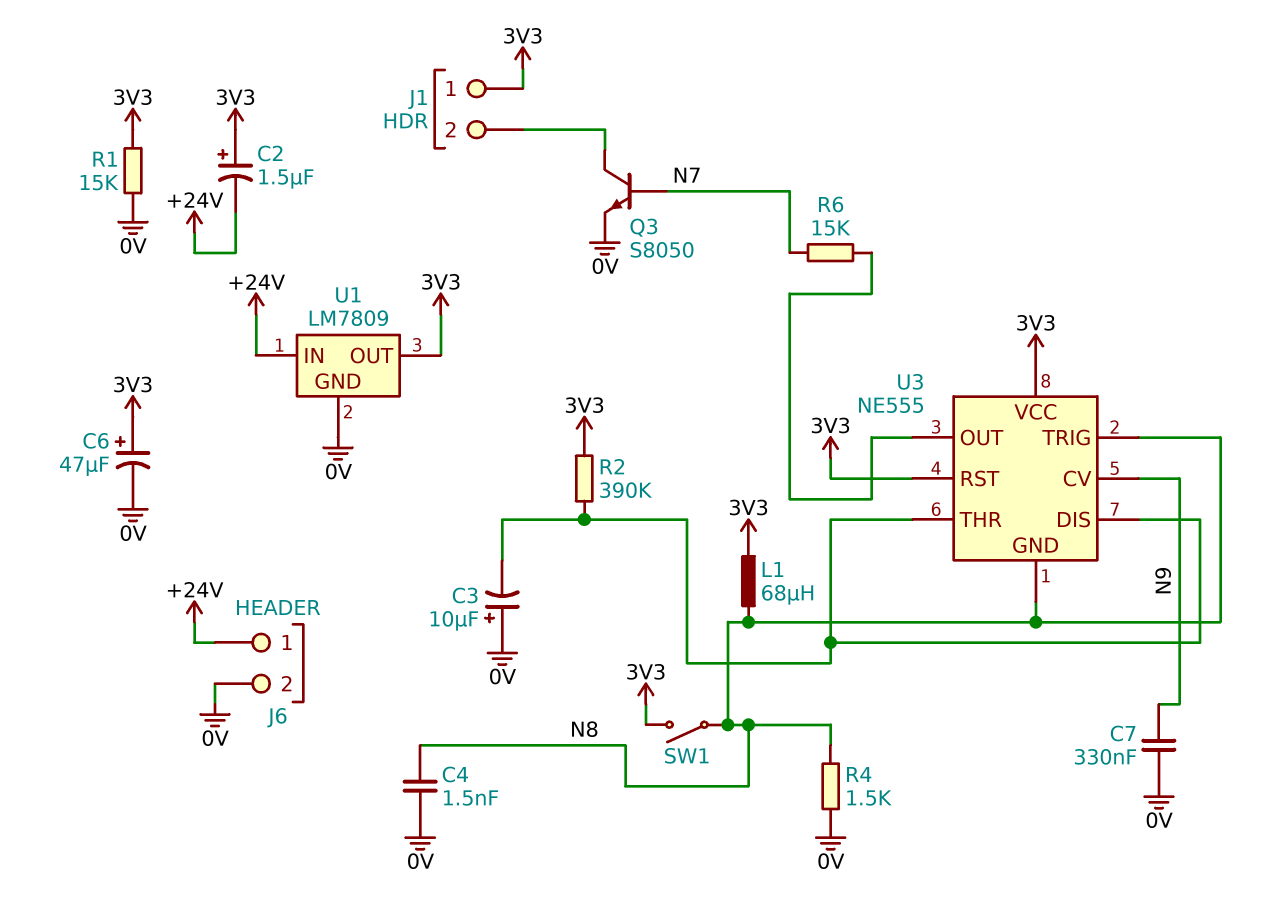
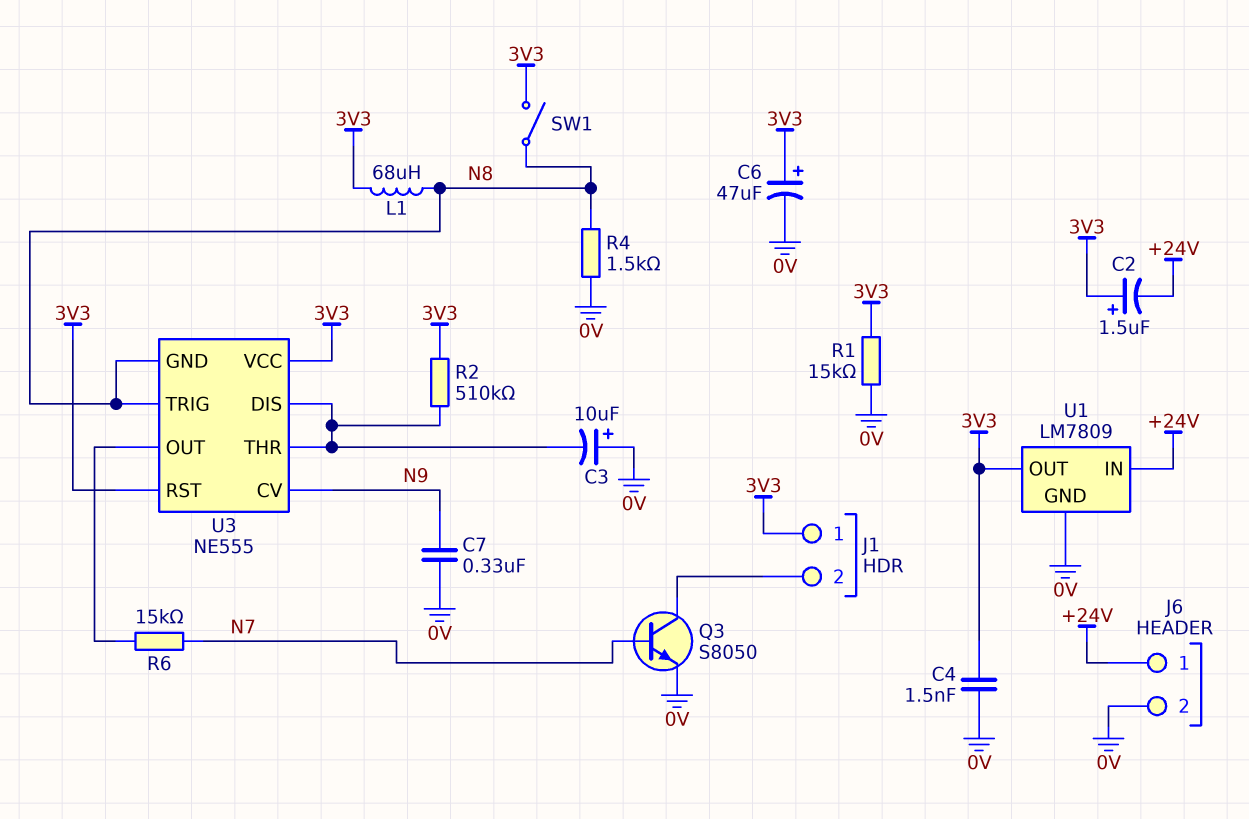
C4: 1.5nF (0V, N8) -> 1.5nF (0V, 3V3)
R2: 390k (3V3, U3/DIS) -> 510k (3V3, U3/DIS)

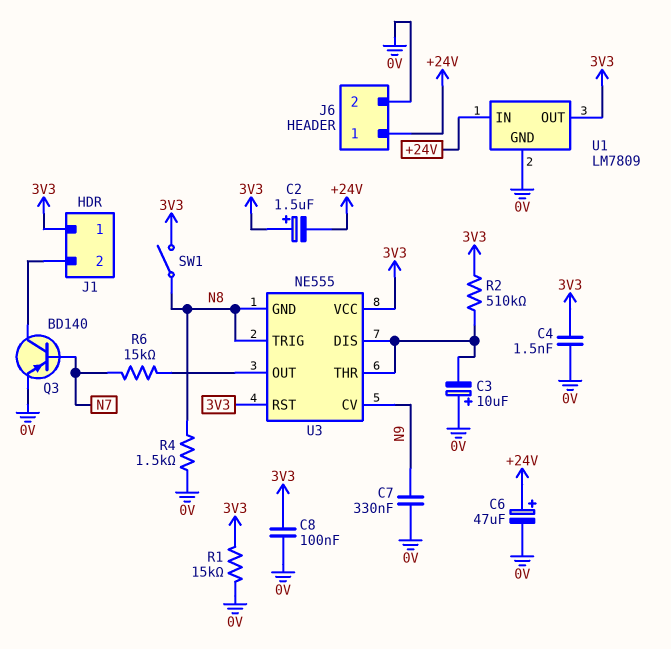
C6: 47uF (plus 3V3, minus 0V) -> 47uF (plus +24V, minus 0V)
C8: none -> 100nF (0V, 3V3)
L1: 68uH (3V3, N8) -> none
Q3: NPN S8050 (B N7, C J1/2, E 0V) -> PNP BD140 (B N7, C J1/2, E 0V)

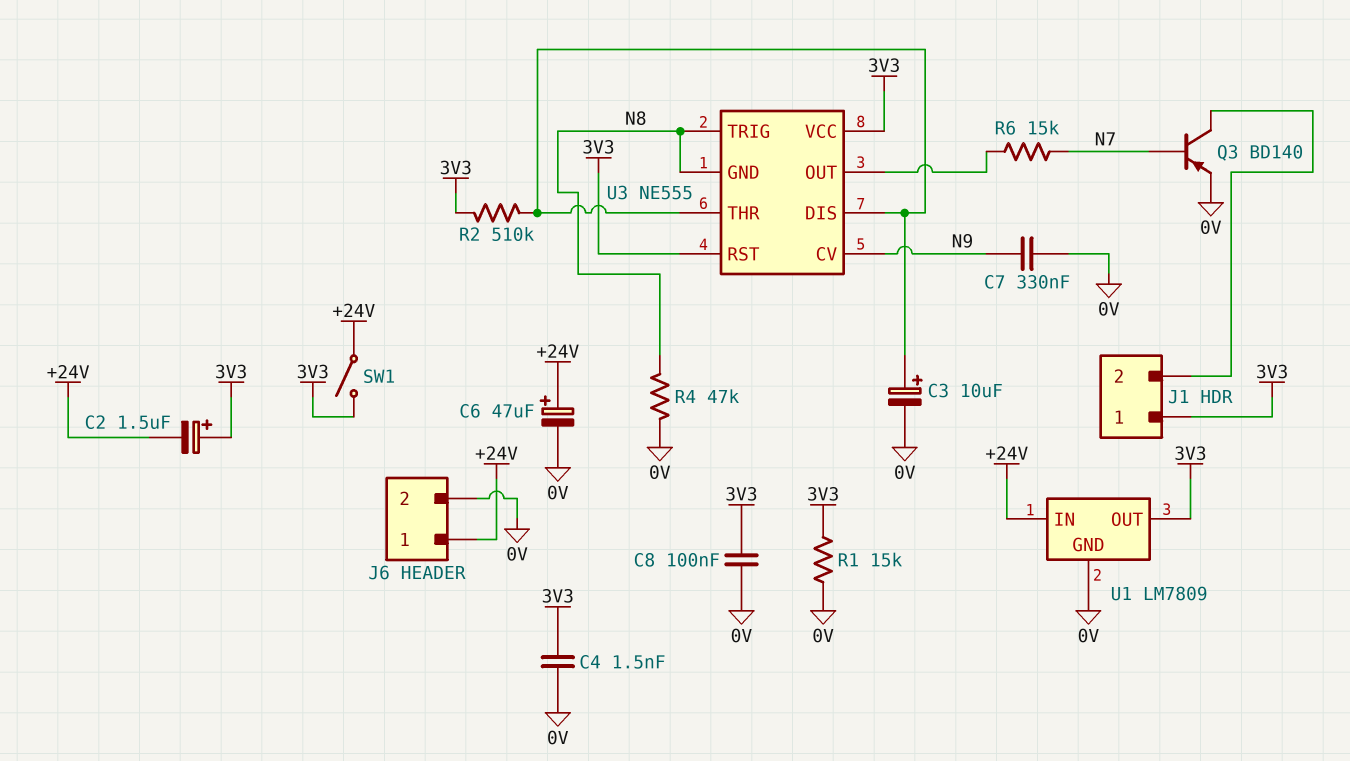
C3: 10uF (plus 0V, minus U3/DIS) -> 10uF (plus U3/DIS, minus 0V)
R4: 1.5k (0V, N8) -> 47k (0V, N8)
SW1: switch (3V3, N8) -> switch (+24V, 3V3)

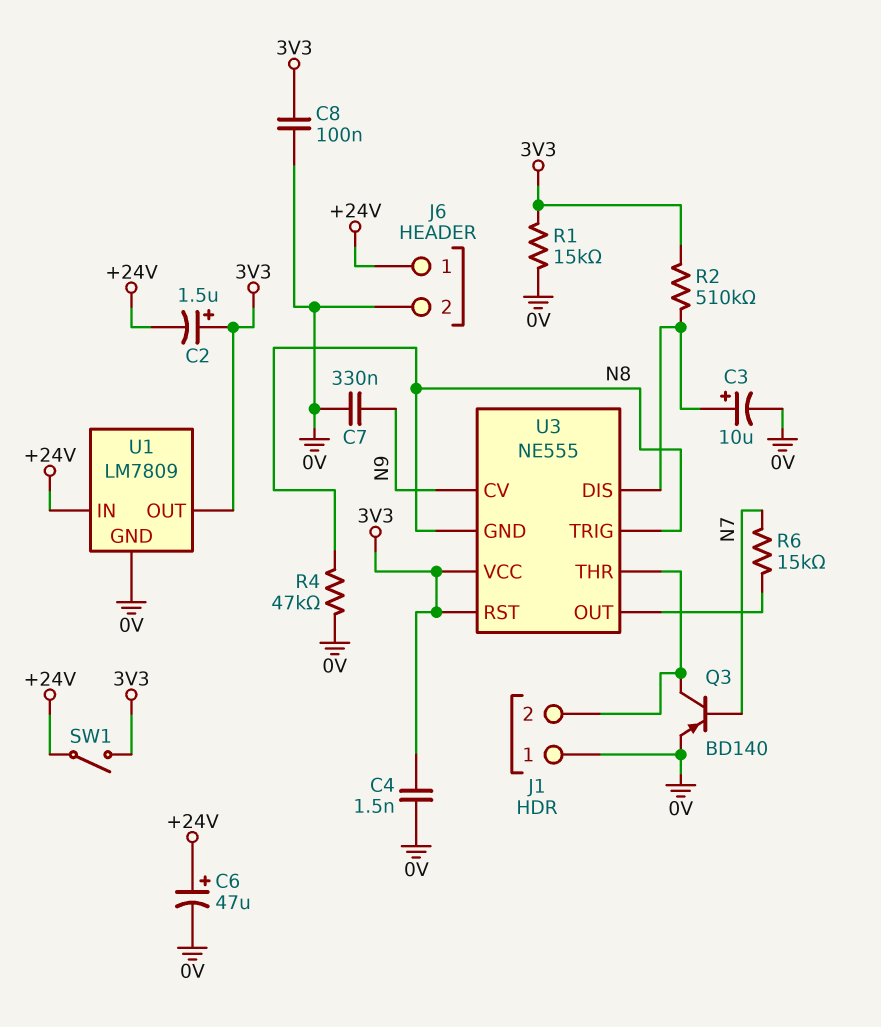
J1 pin 1: 3V3 -> 0V
U3 pin THR: U3/DIS -> J1/2

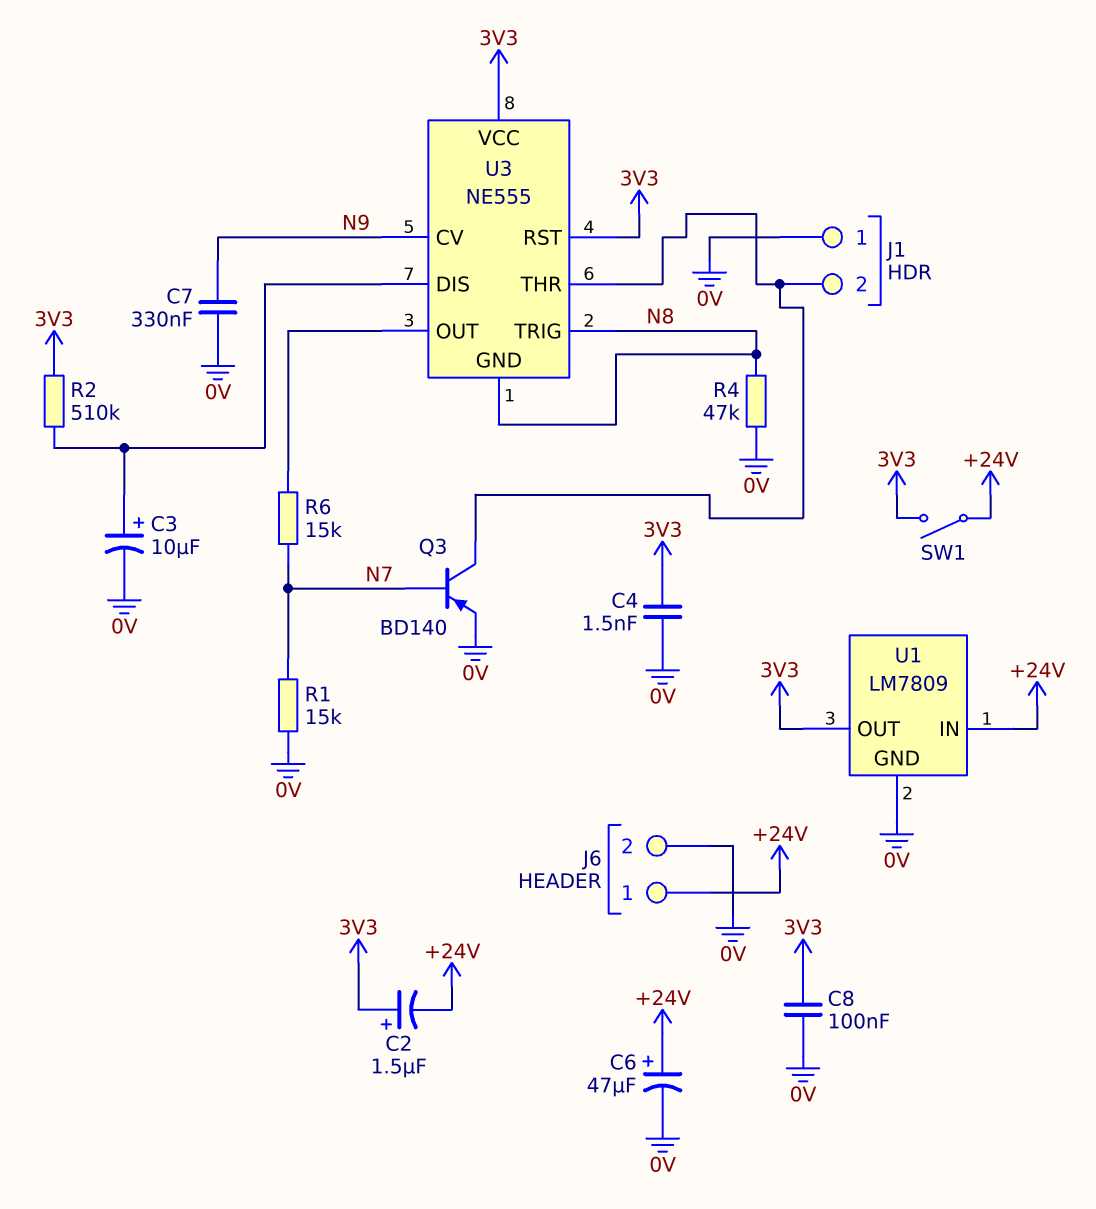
R1: 15k (0V, 3V3) -> 15k (0V, N7)

